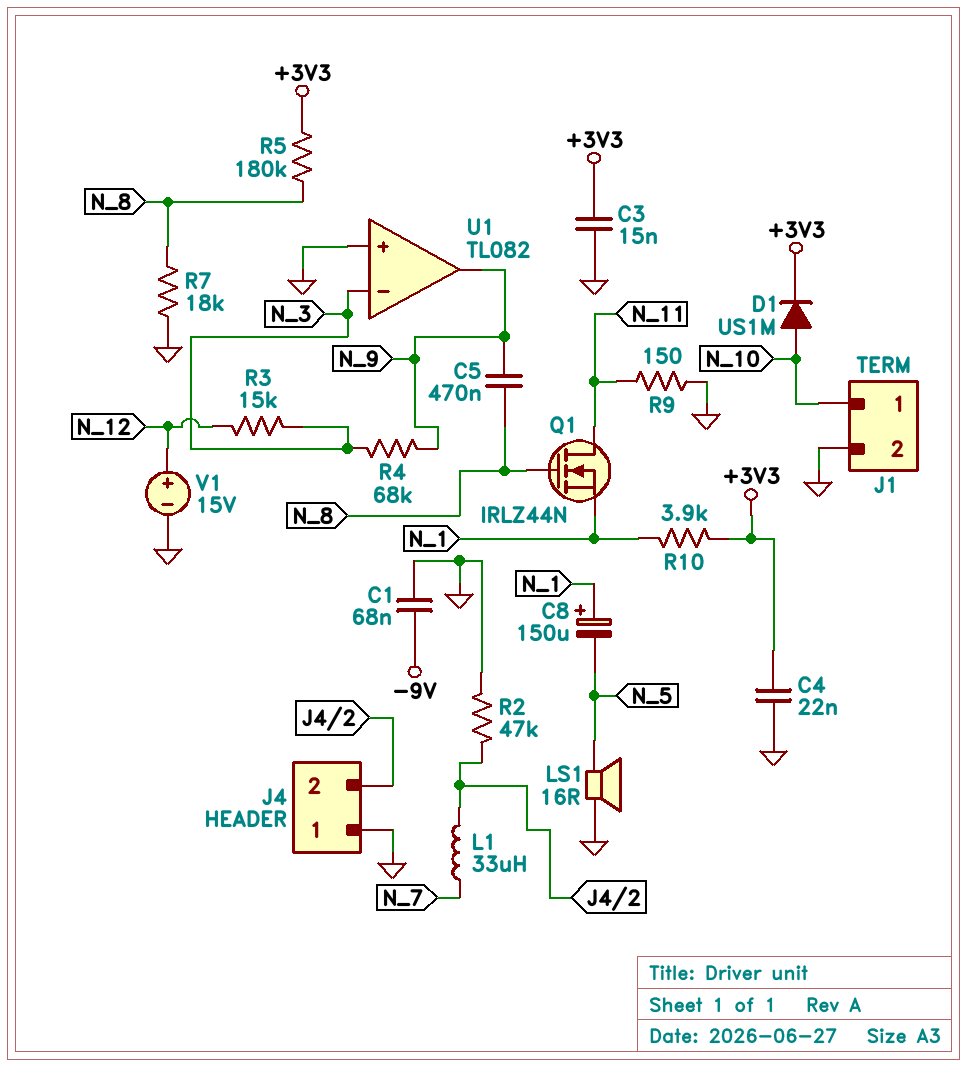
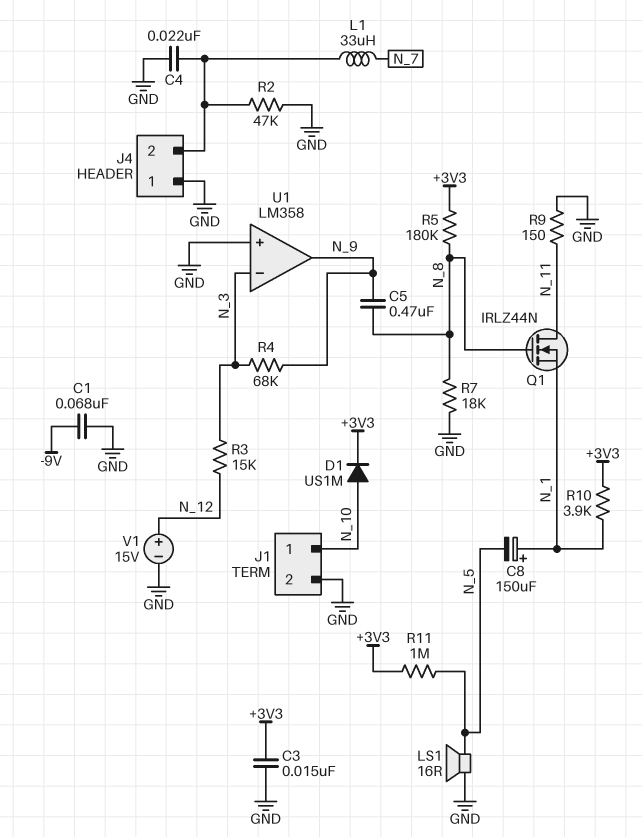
C4: 22nF (+3V3, GND) -> 22nF (GND, J4/2)
R11: none -> 1M (+3V3, N_5)
U1: TL082 -> LM358

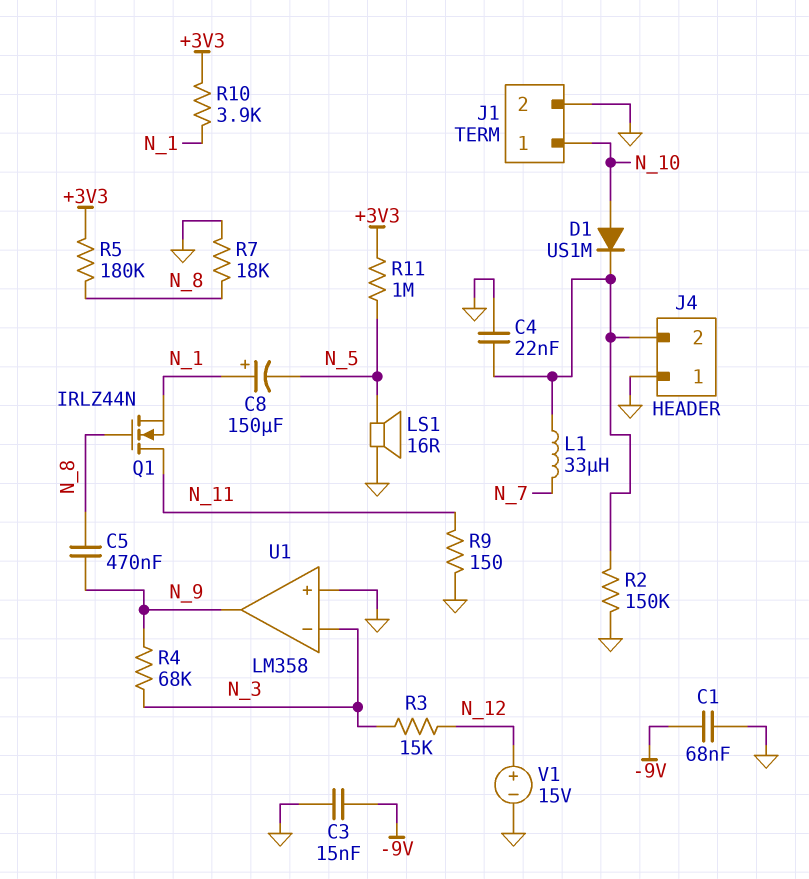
C3: 15nF (+3V3, GND) -> 15nF (-9V, GND)
D1: diode US1M (A N_10, K +3V3) -> diode US1M (A N_10, K J4/2)
R2: 47k (GND, J4/2) -> 150k (GND, J4/2)

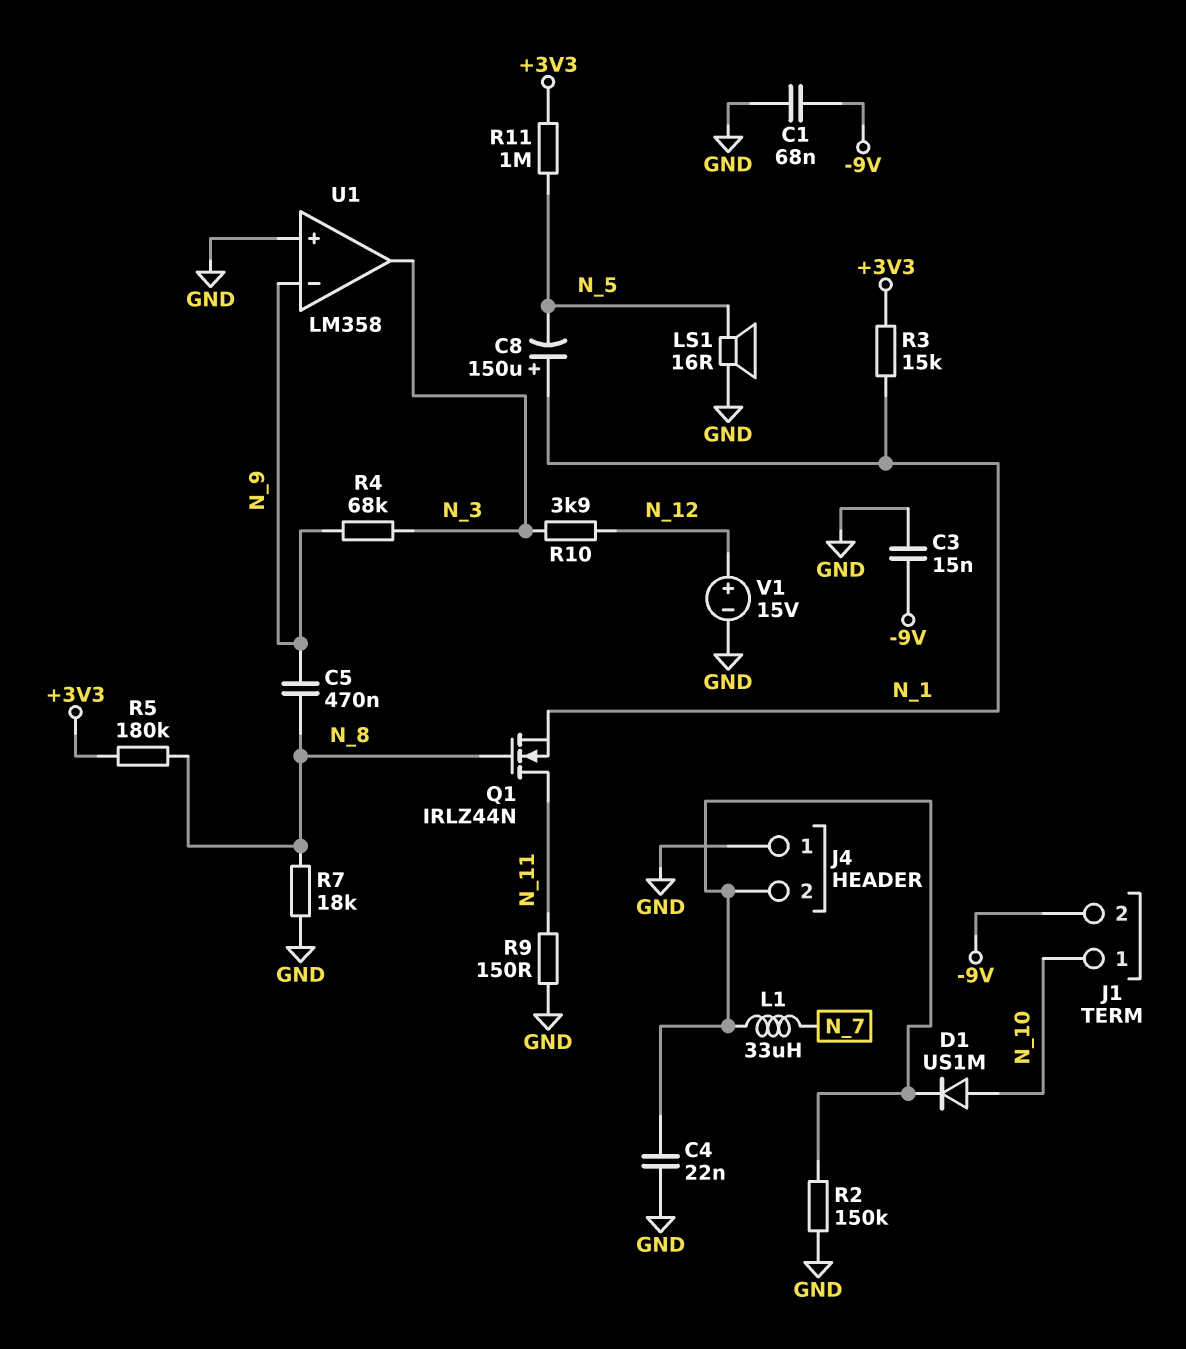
J1 pin 2: GND -> -9V
R3: 15k (N_3, N_12) -> 15k (+3V3, N_1)
R10: 3.9k (+3V3, N_1) -> 3.9k (N_3, N_12)
U1 pin in-: N_3 -> N_9
U1 pin out: N_9 -> N_3

